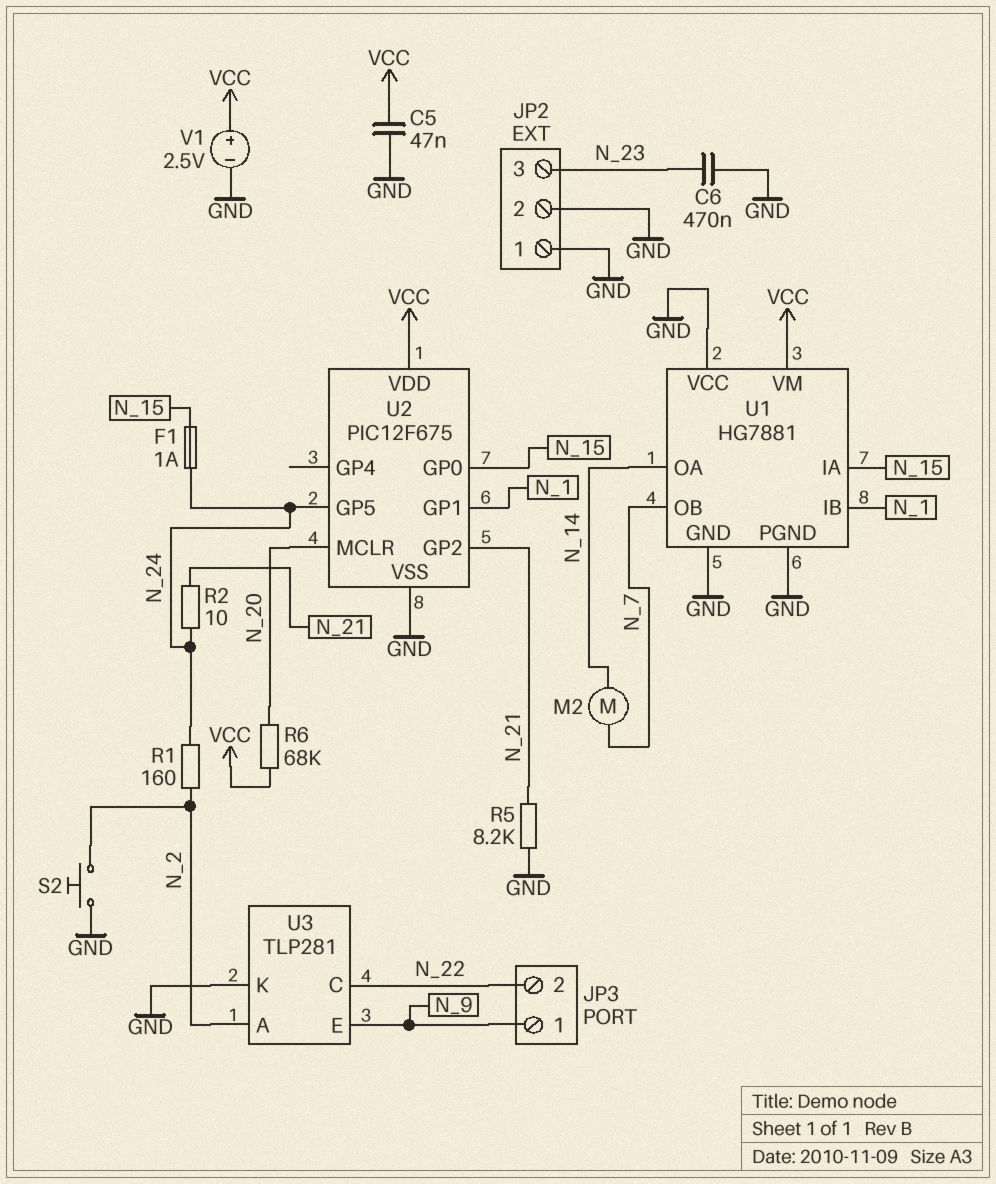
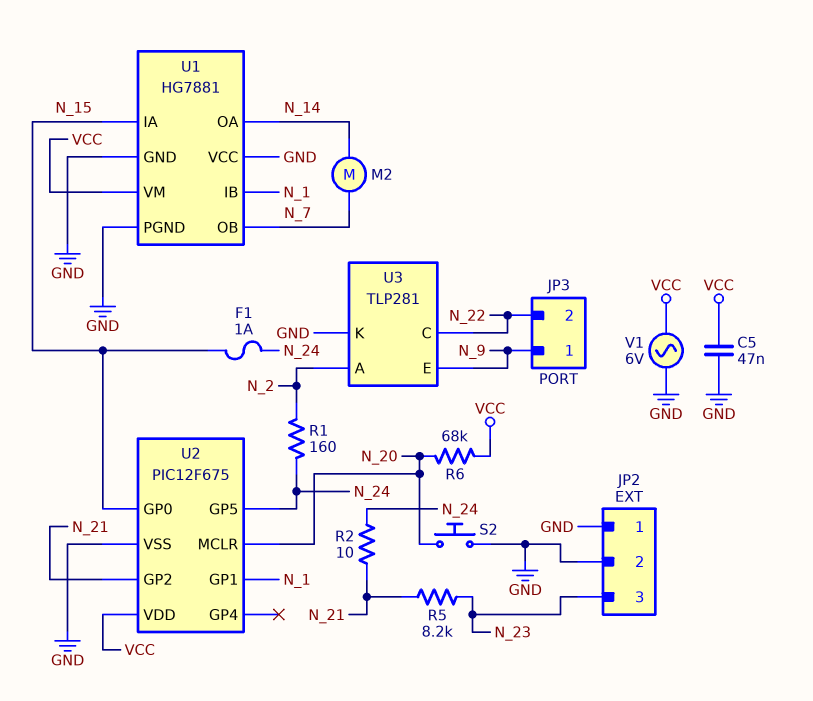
C6: 470nF (GND, N_23) -> none
R5: 8.2k (GND, N_21) -> 8.2k (N_21, N_23)
S2: button (GND, N_2) -> button (GND, N_20)
V1: 2.5V (plus VCC, minus GND) -> AC 6V (GND, VCC)

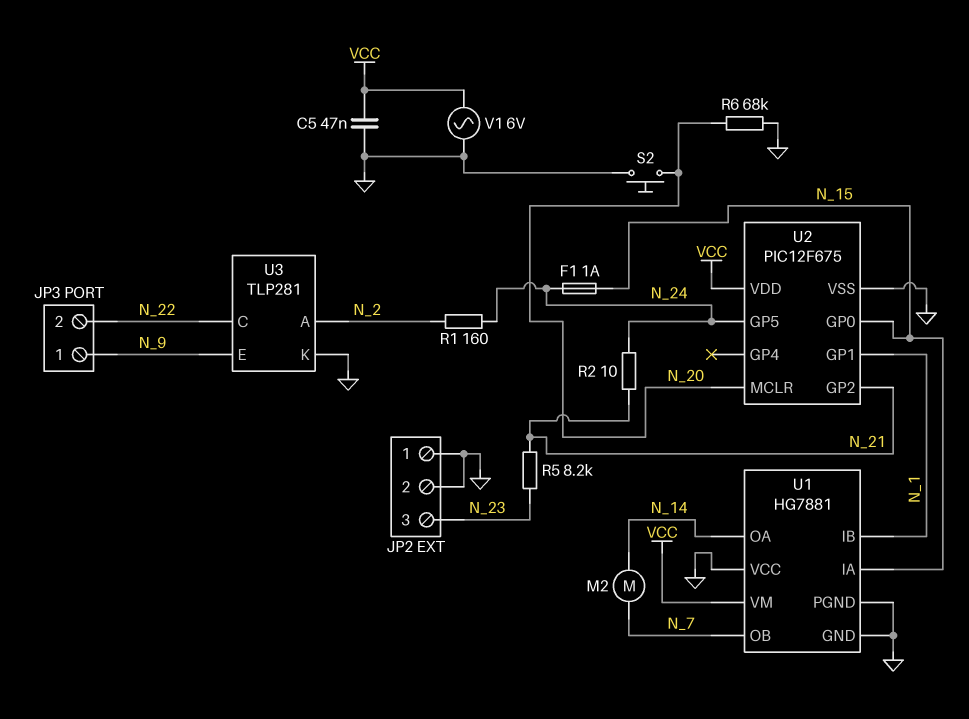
R6: 68k (N_20, VCC) -> 68k (GND, N_20)

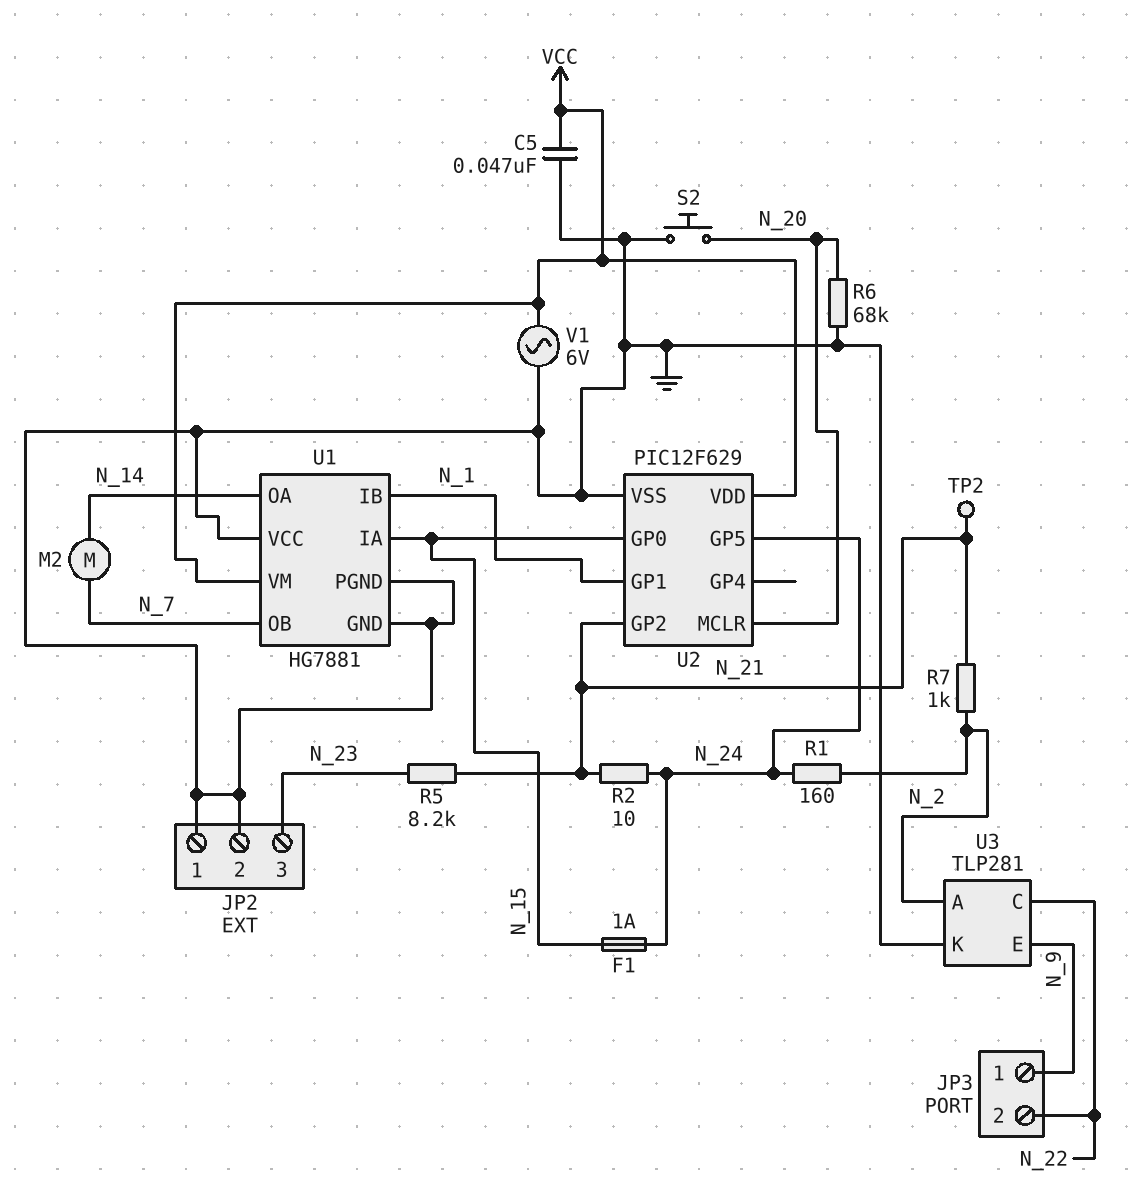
R7: none -> 1k (N_2, N_21)
TP2: none -> test point (N_21)
U2: PIC12F675 -> PIC12F629

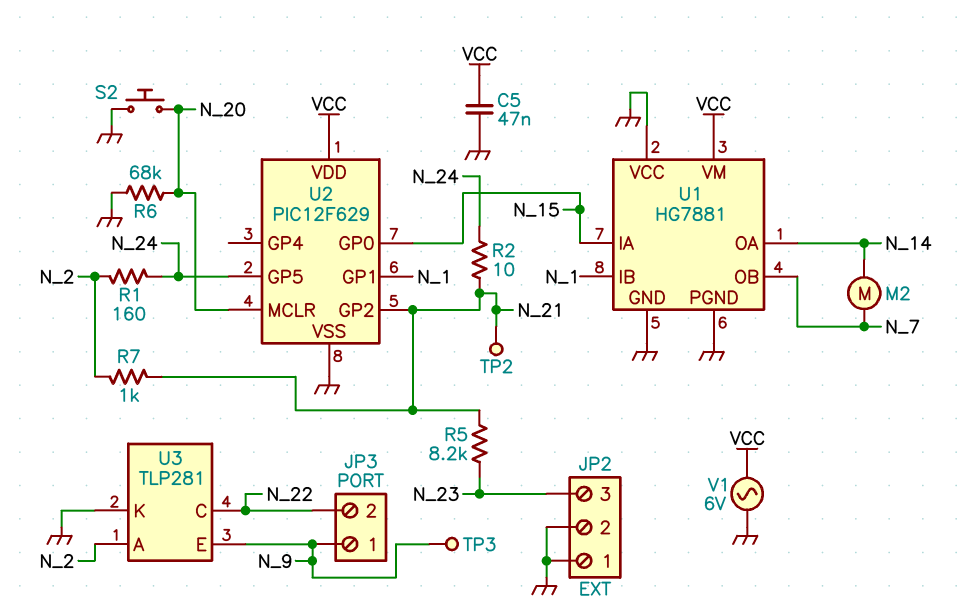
F1: 1A (N_15, N_24) -> none
TP3: none -> test point (N_9)

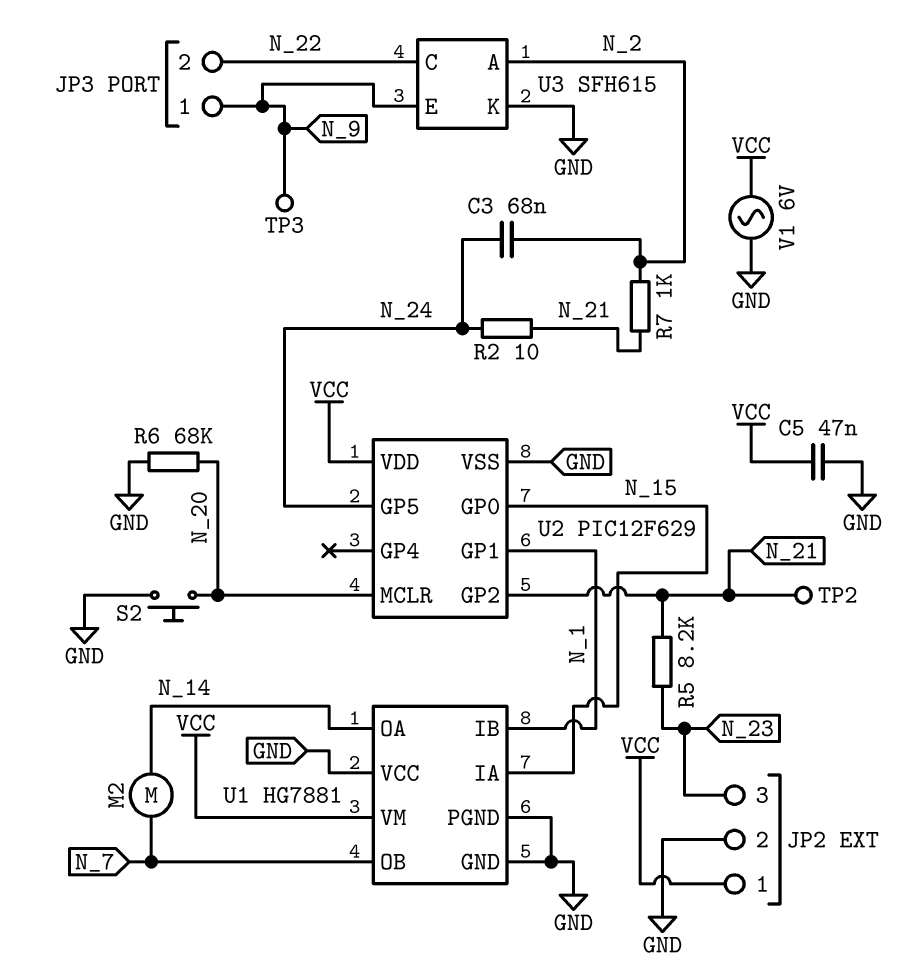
C3: none -> 68nF (N_2, N_24)
JP2 pin 1: GND -> VCC
R1: 160 (N_2, N_24) -> none
U3: TLP281 -> SFH615

